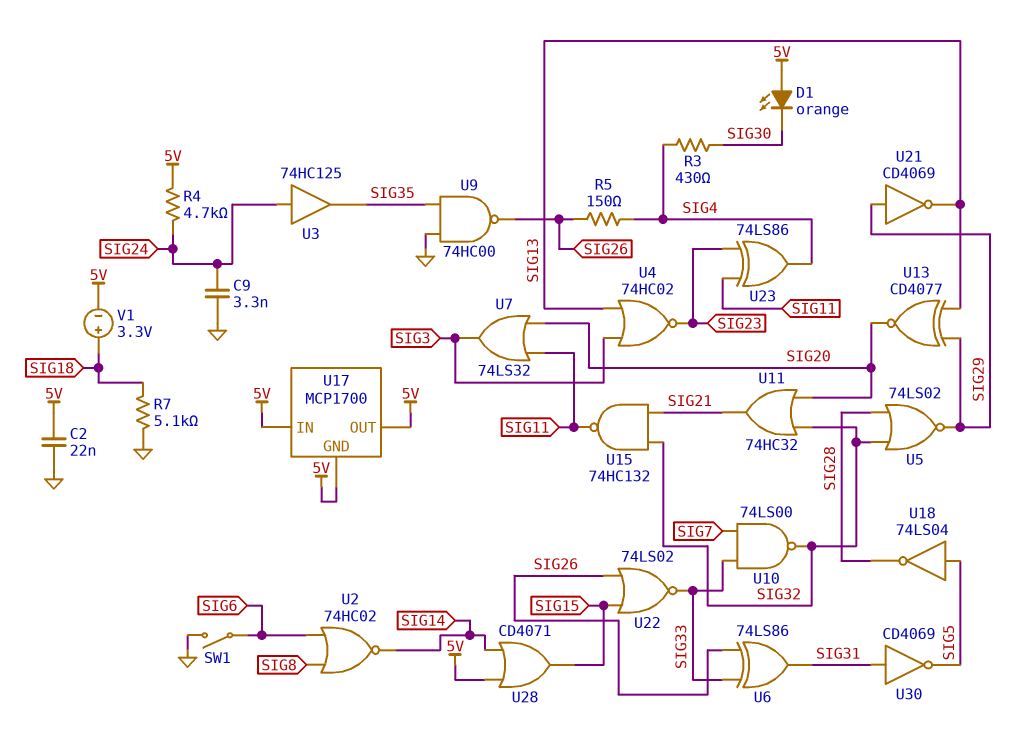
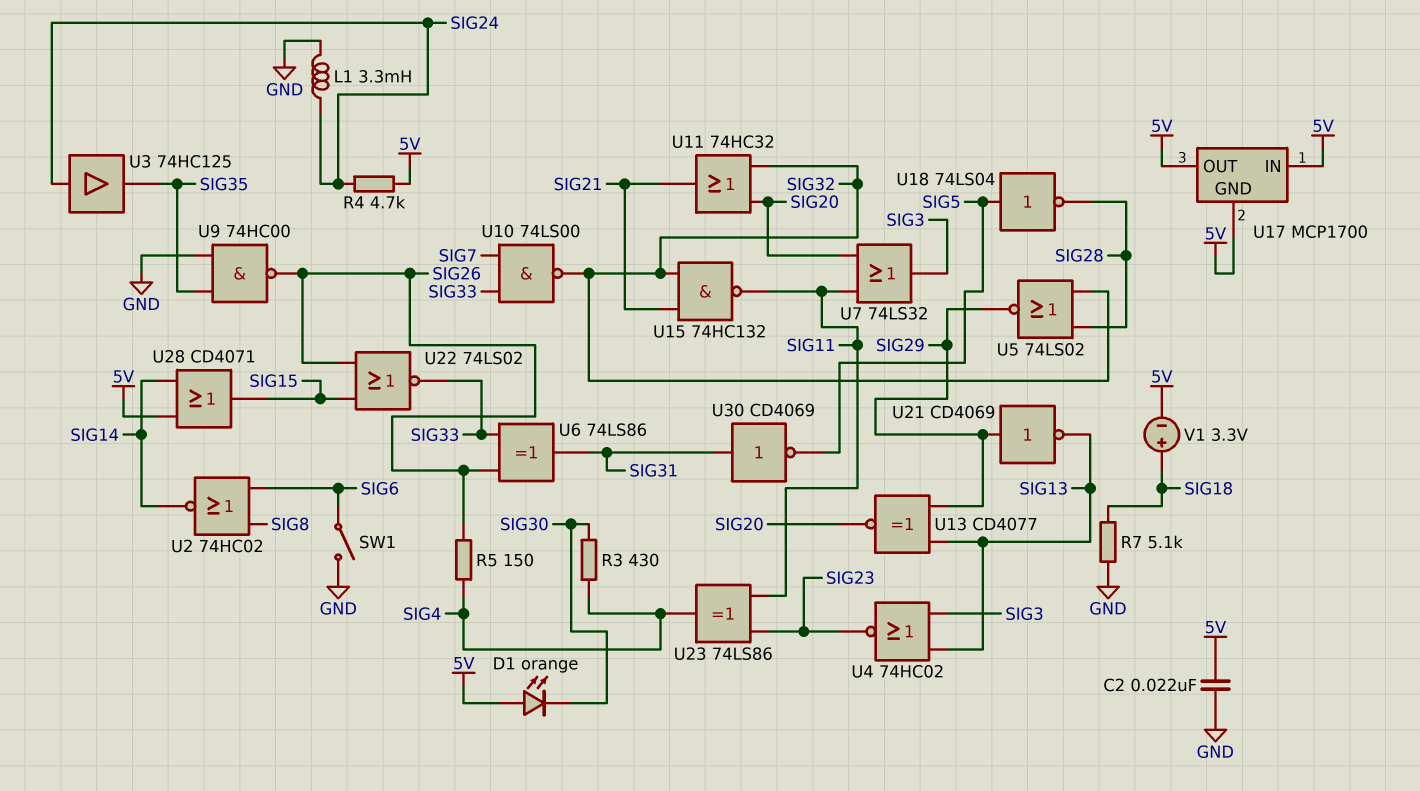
C9: 3.3nF (GND, SIG24) -> none
L1: none -> 3.3mH (GND, SIG24)

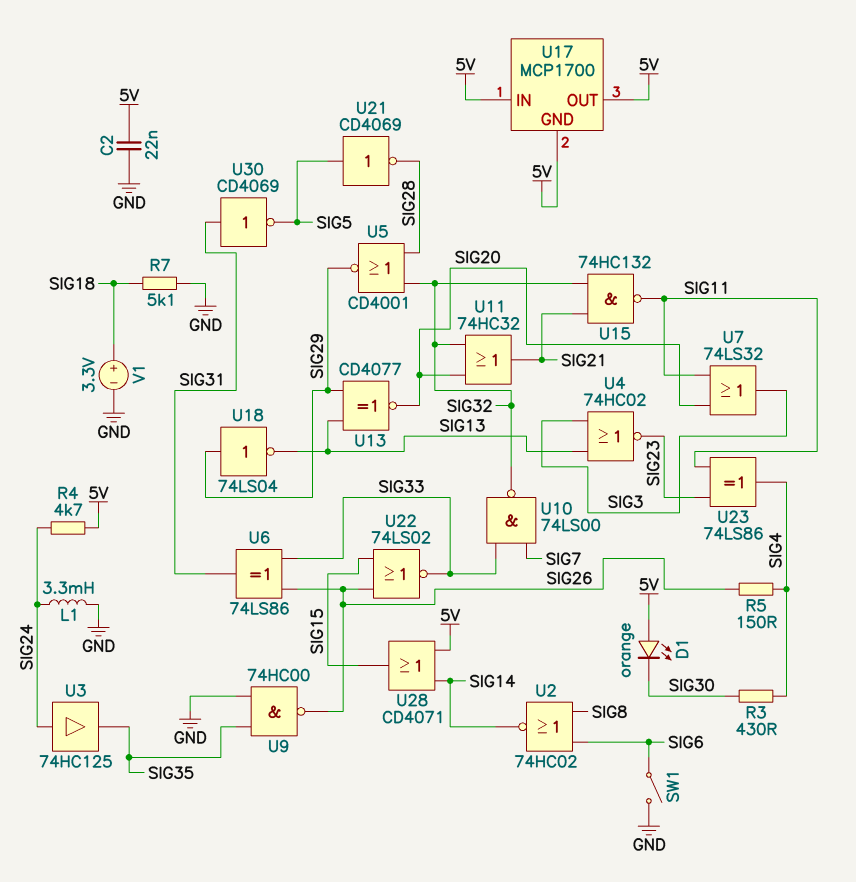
U5: NOR 74LS02 (in SIG28, in SIG32, out SIG29) -> NOR CD4001 (in SIG28, in SIG32, out SIG29)
U18: NOT 74LS04 (in SIG5, out SIG28) -> NOT 74LS04 (in SIG29, out SIG13)
U21: NOT CD4069 (in SIG29, out SIG13) -> NOT CD4069 (in SIG5, out SIG28)
V1: 3.3V (plus SIG18, minus 5V) -> 3.3V (plus SIG18, minus GND)

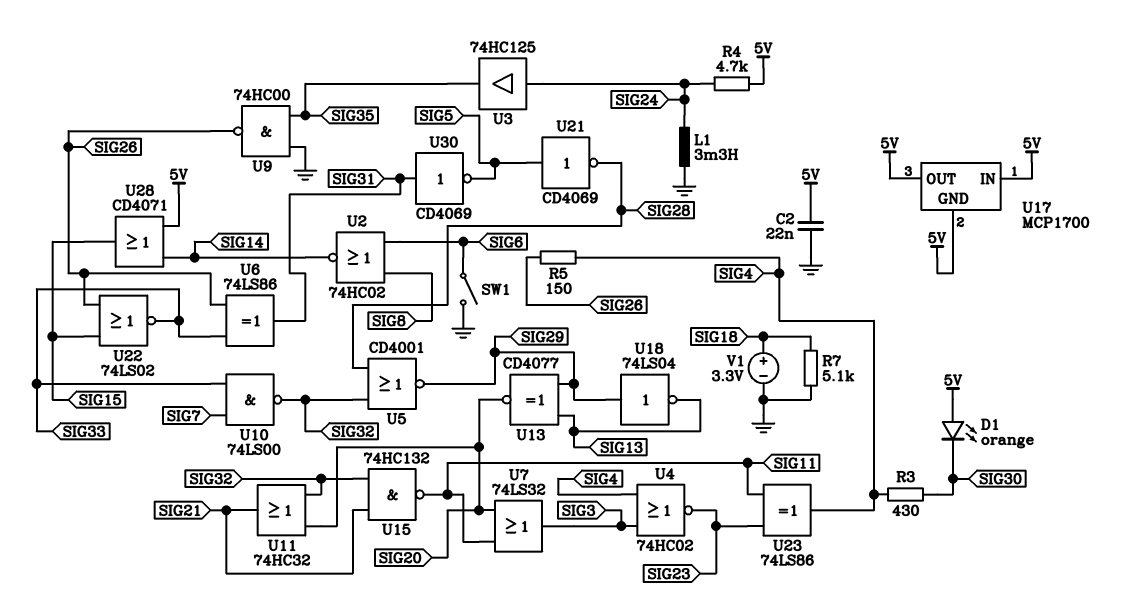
U4: NOR 74HC02 (in SIG3, in SIG13, out SIG23) -> NOR 74HC02 (in SIG3, in SIG4, out SIG23)

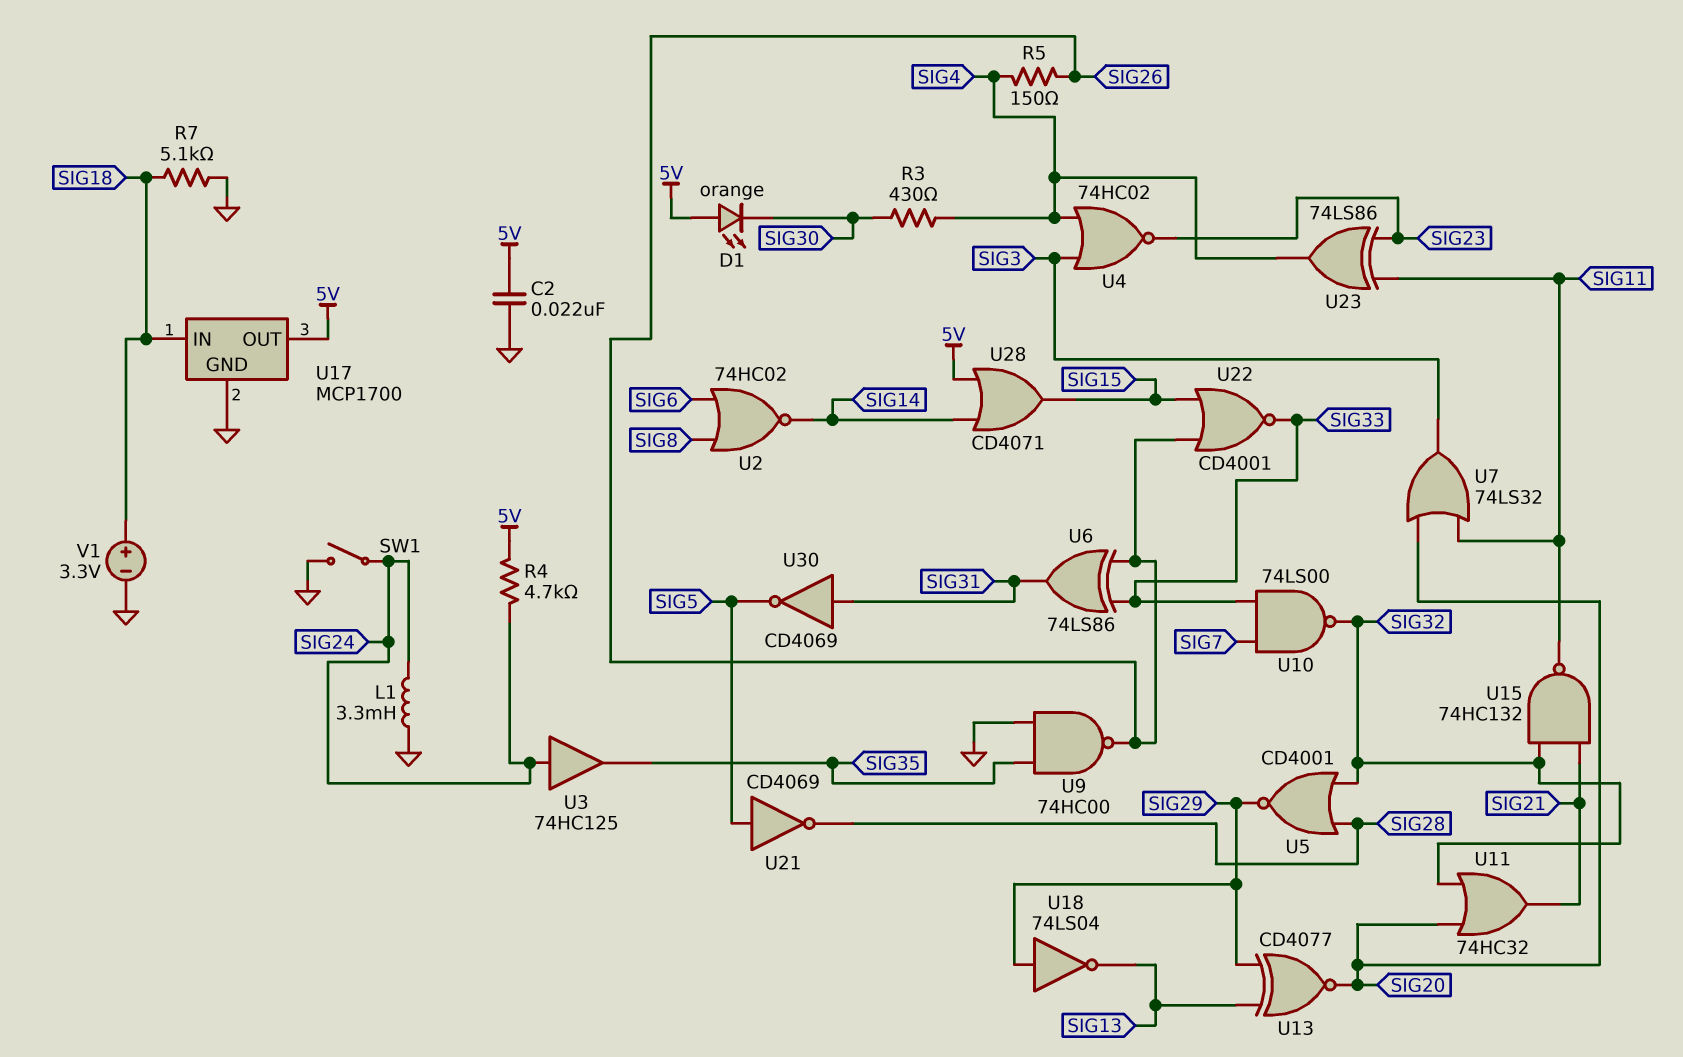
SW1: switch (GND, SIG6) -> switch (GND, SIG24)
U17 pin GND: 5V -> GND
U17 pin IN: 5V -> SIG18
U22: NOR 74LS02 (in SIG15, in SIG26, out SIG33) -> NOR CD4001 (in SIG15, in SIG26, out SIG33)

